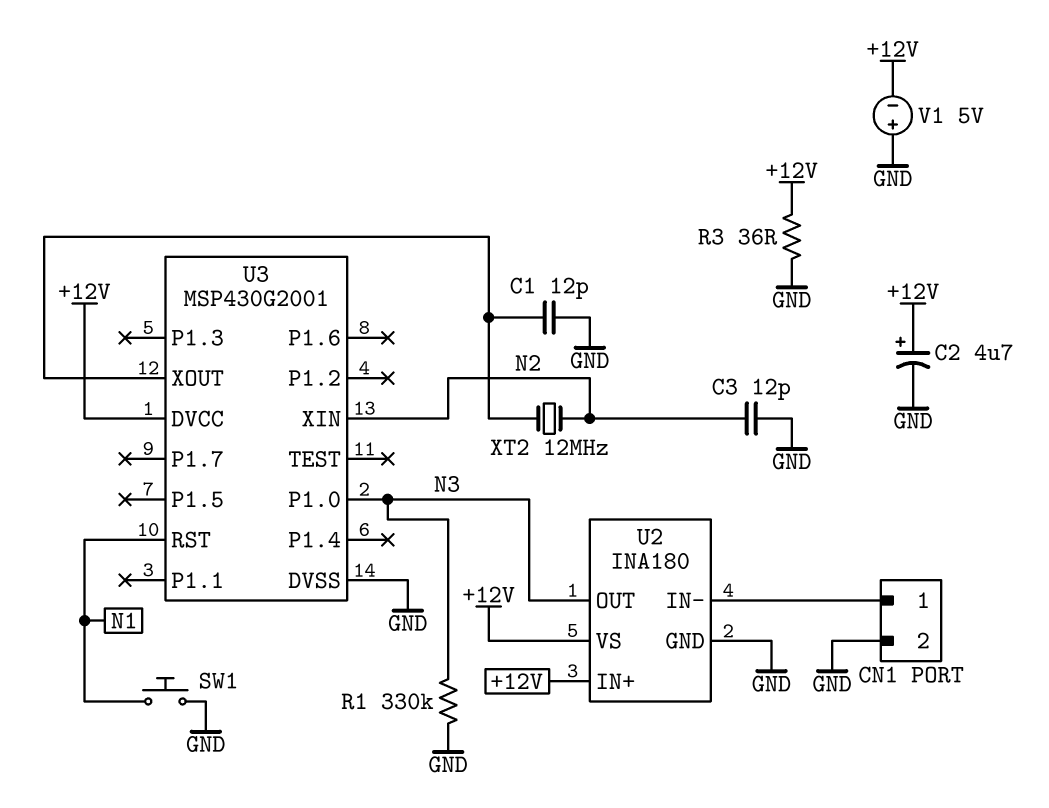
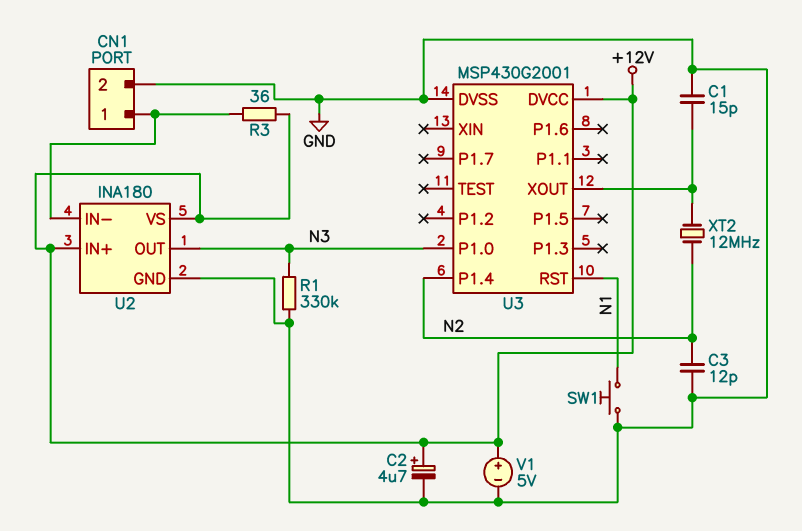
C1: 12pF (GND, U3/XOUT) -> 15pF (GND, U3/XOUT)
R3: 36 (+12V, GND) -> 36 (+12V, CN1/1)
U3 pin P1.4: none -> N2
U3 pin XIN: N2 -> none
V1: 5V (plus GND, minus +12V) -> 5V (plus +12V, minus GND)

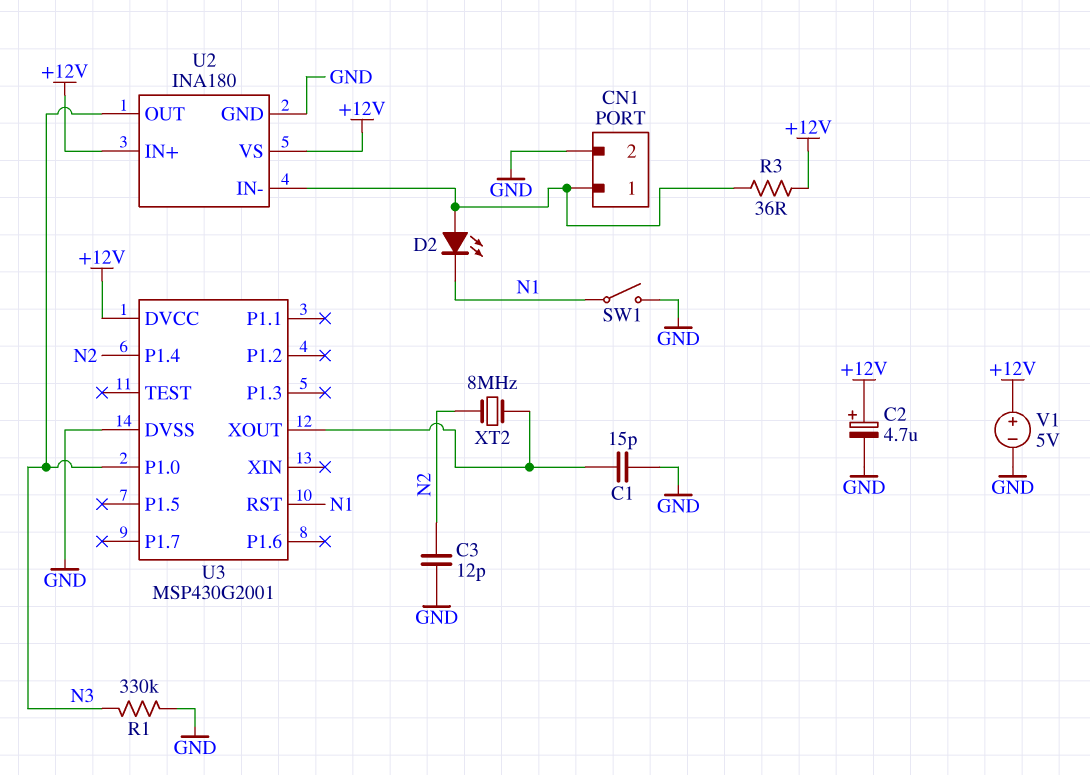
D2: none -> LED (A CN1/1, K N1)
SW1: button (GND, N1) -> switch (GND, N1)
XT2: 12MHz (N2, U3/XOUT) -> 8MHz (N2, U3/XOUT)

